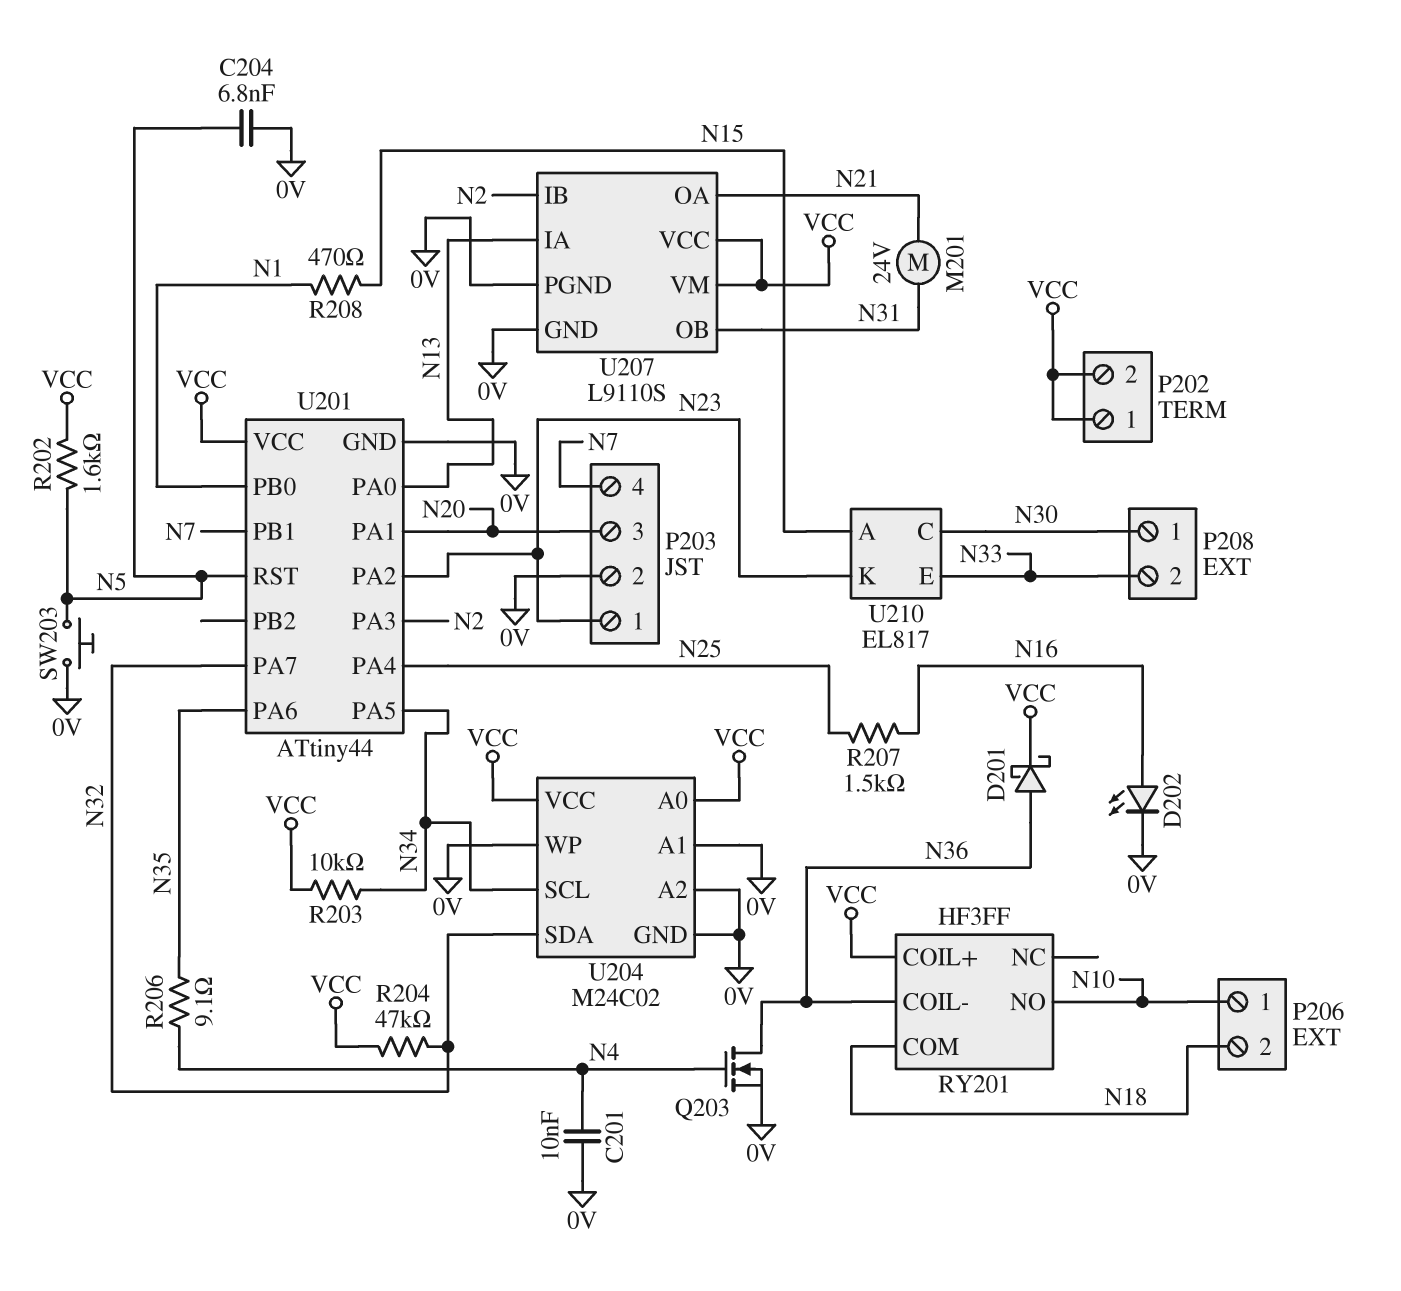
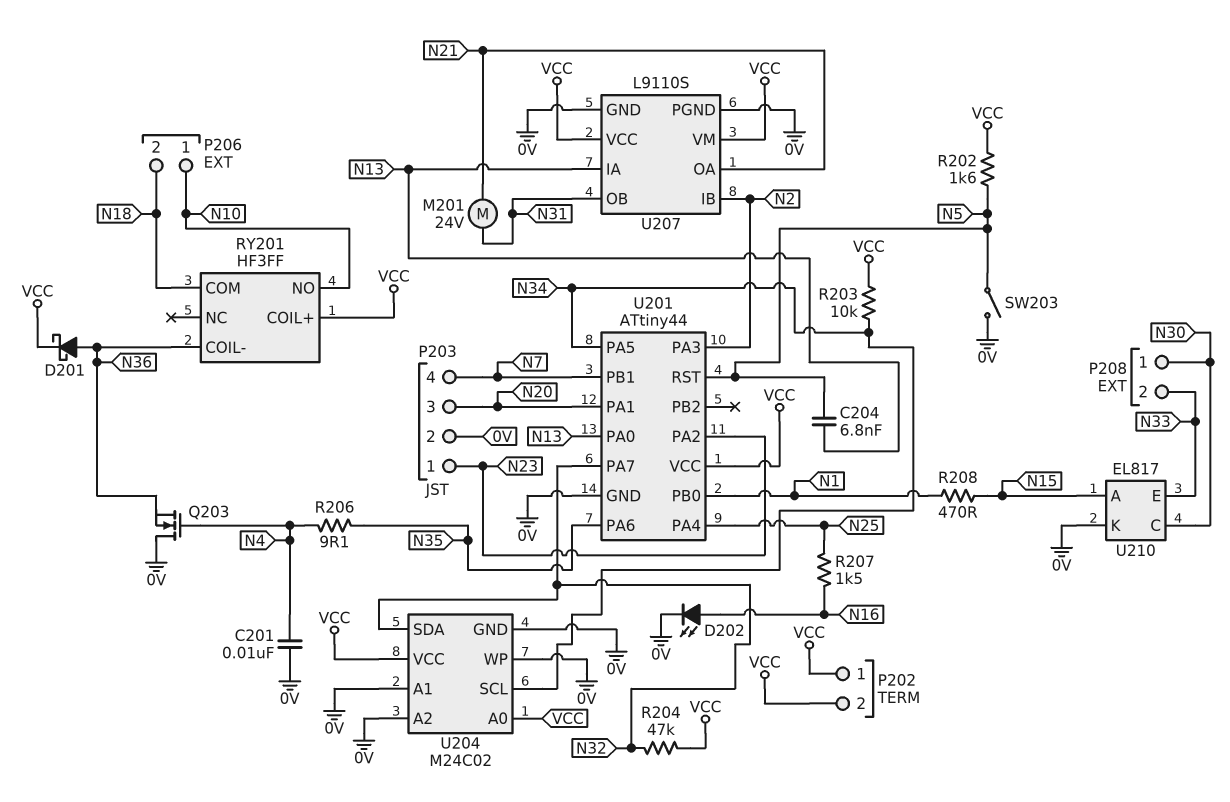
C204: 6.8nF (0V, N5) -> 6.8nF (N5, N13)
Q203: NMOS (G N4, D N36, S 0V) -> NMOS (G N4, D 0V, S N36)
SW203: button (0V, N5) -> switch (0V, N5)
U210 pin K: N23 -> 0V

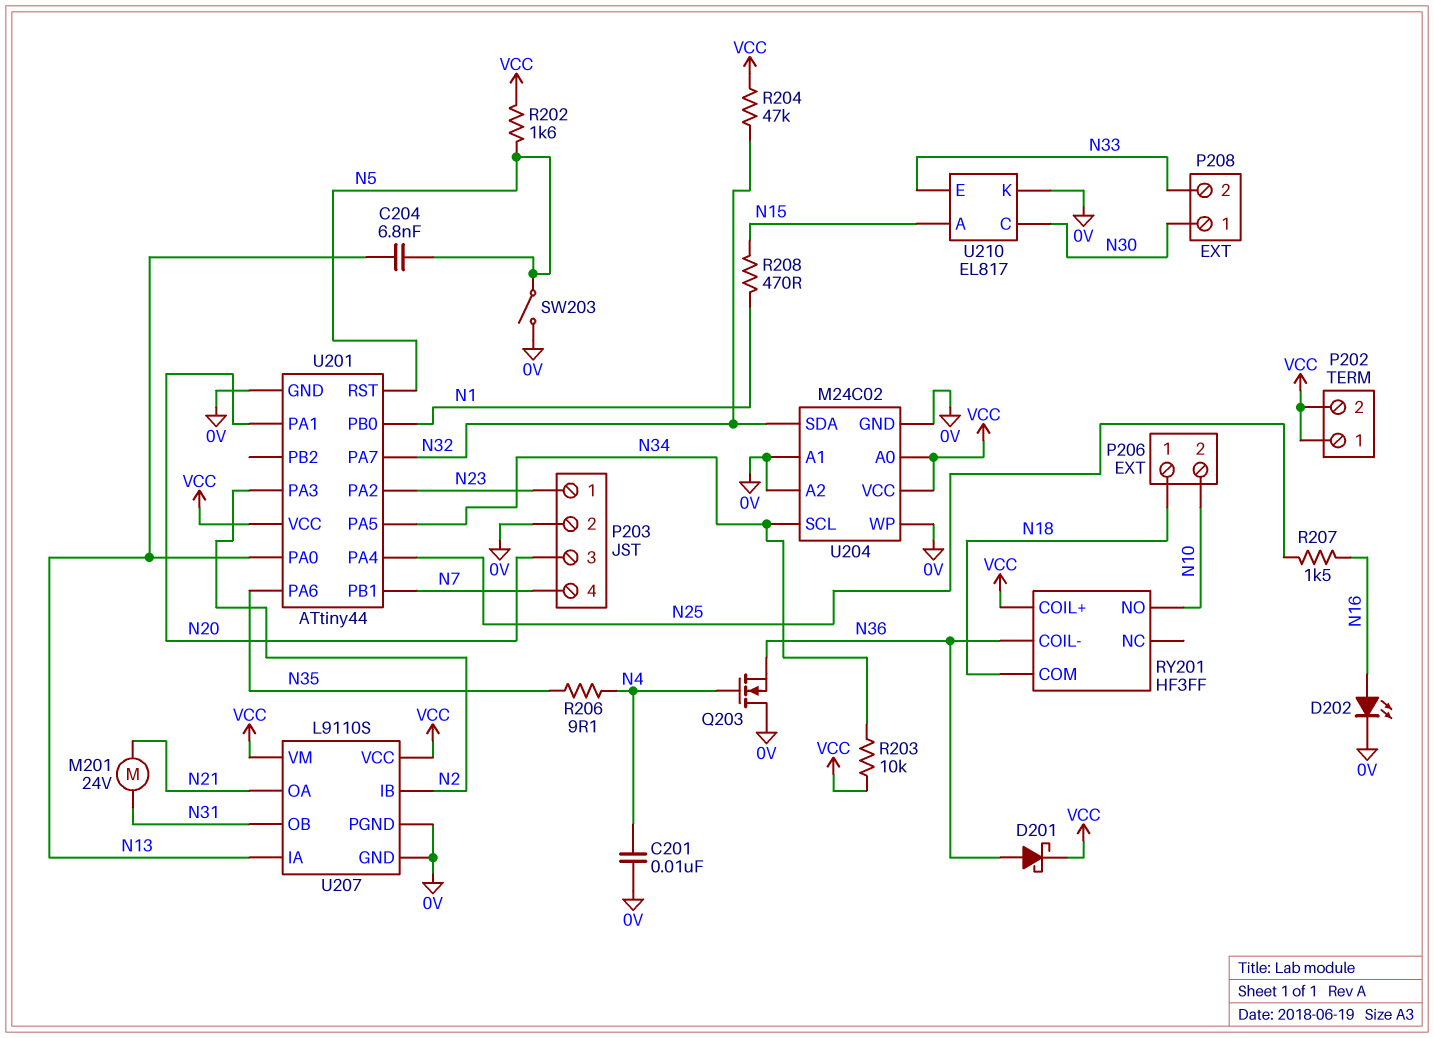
P206 pin 1: N10 -> N18
P206 pin 2: N18 -> N10

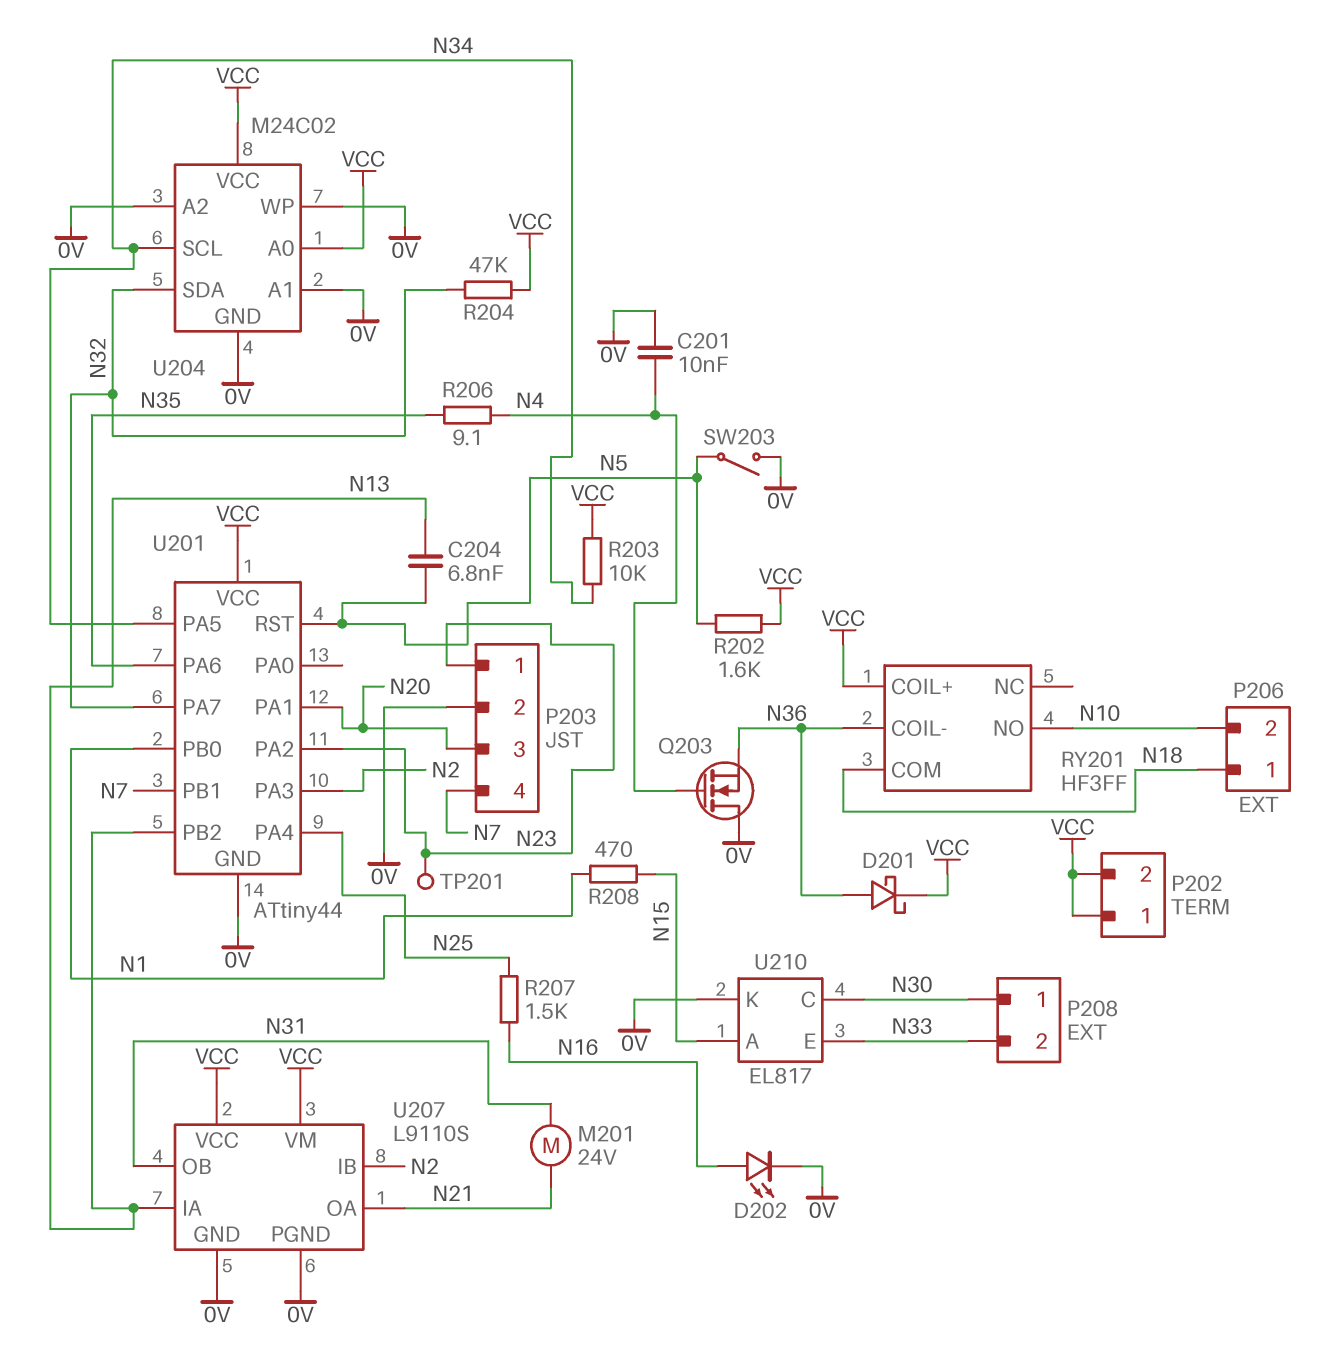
TP201: none -> test point (N23)
U201 pin PA0: N13 -> none
U201 pin PB2: none -> N13

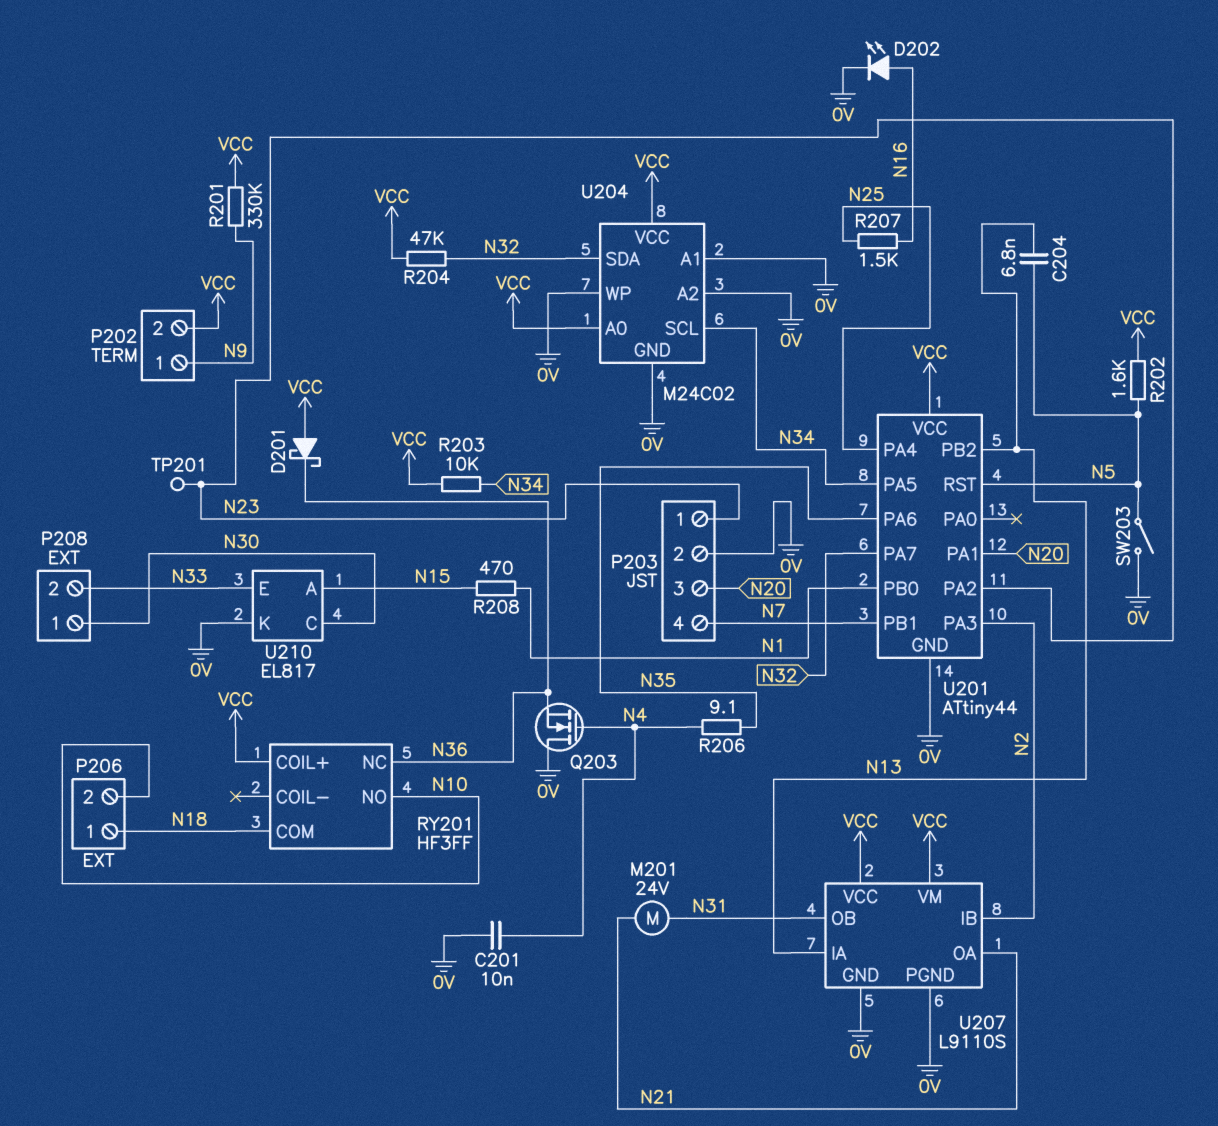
D201: schottky (A N36, K VCC) -> schottky (A VCC, K N36)
P202 pin 1: VCC -> N9
R201: none -> 330k (N9, VCC)
RY201 pin COIL-: N36 -> none
RY201 pin NC: none -> N36

